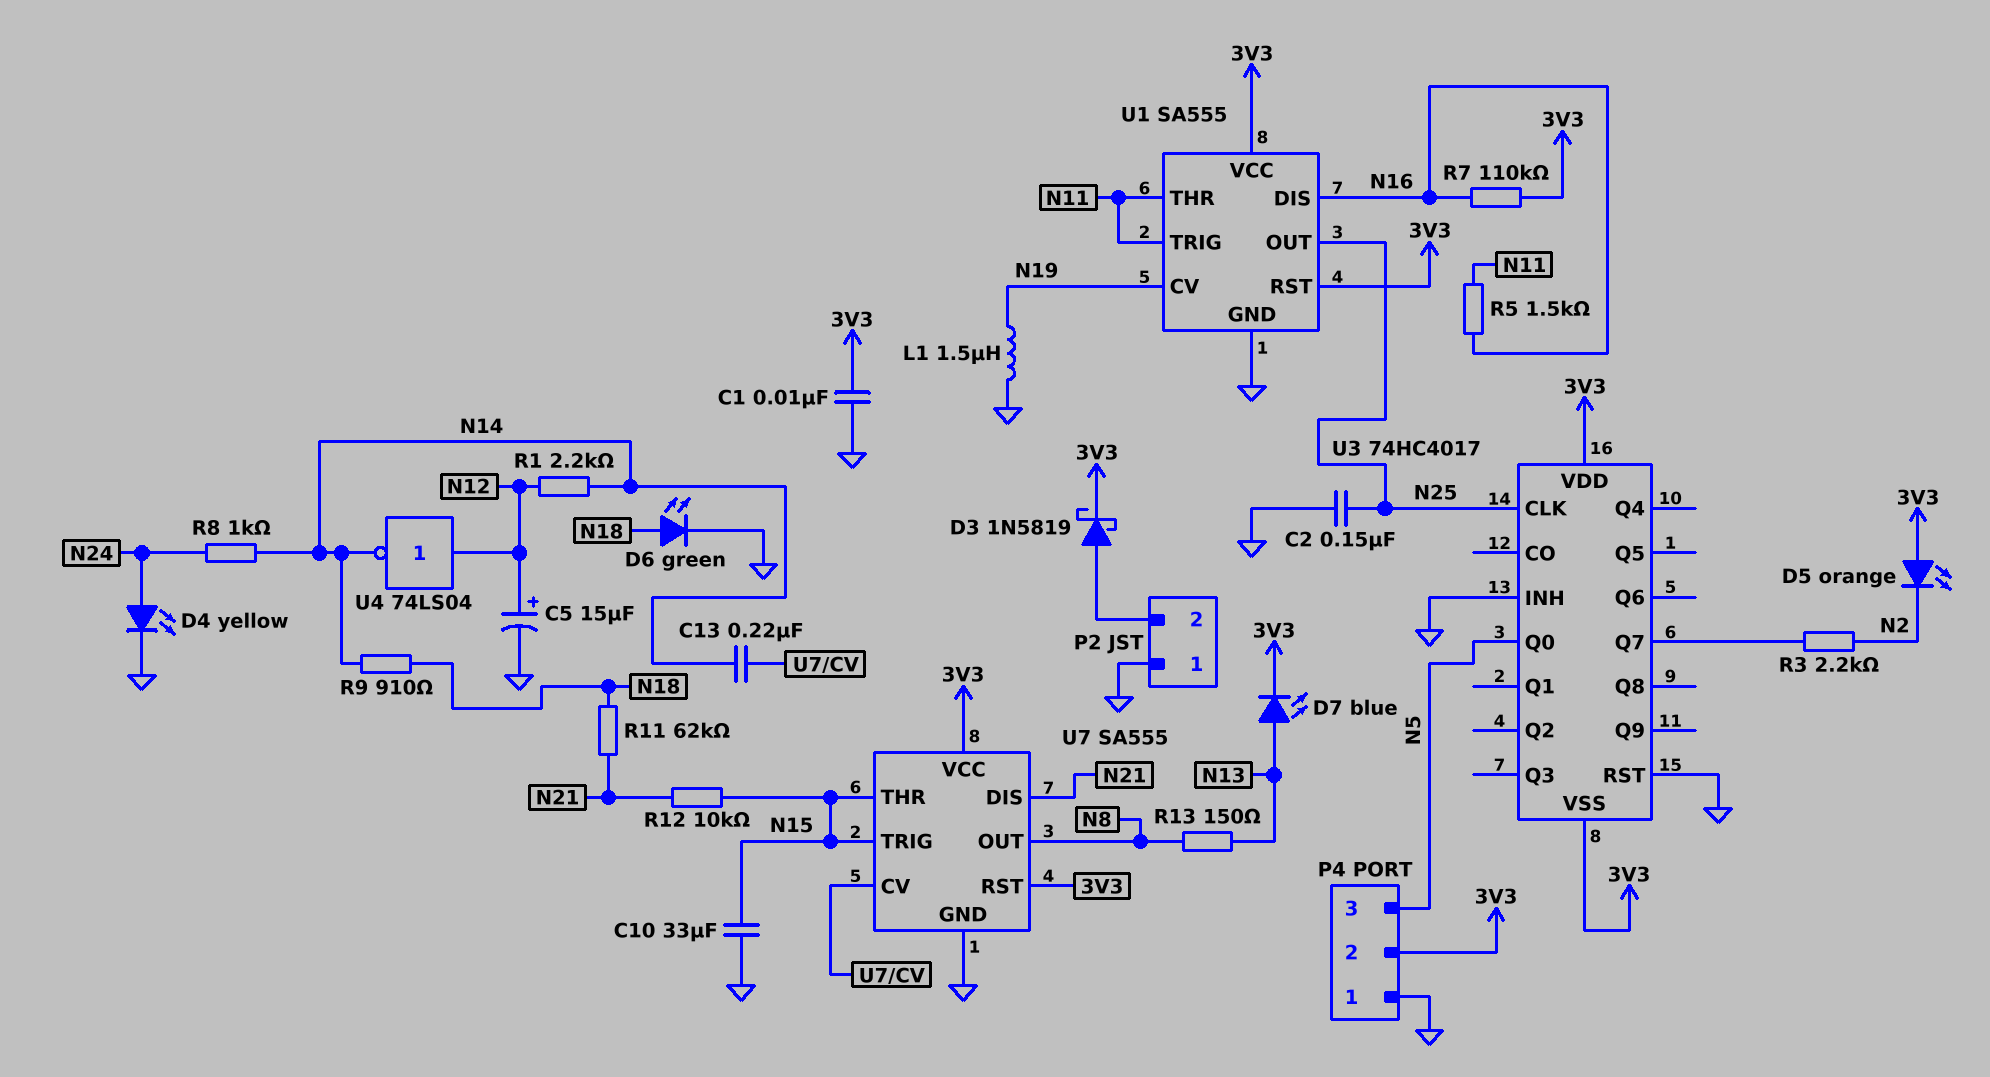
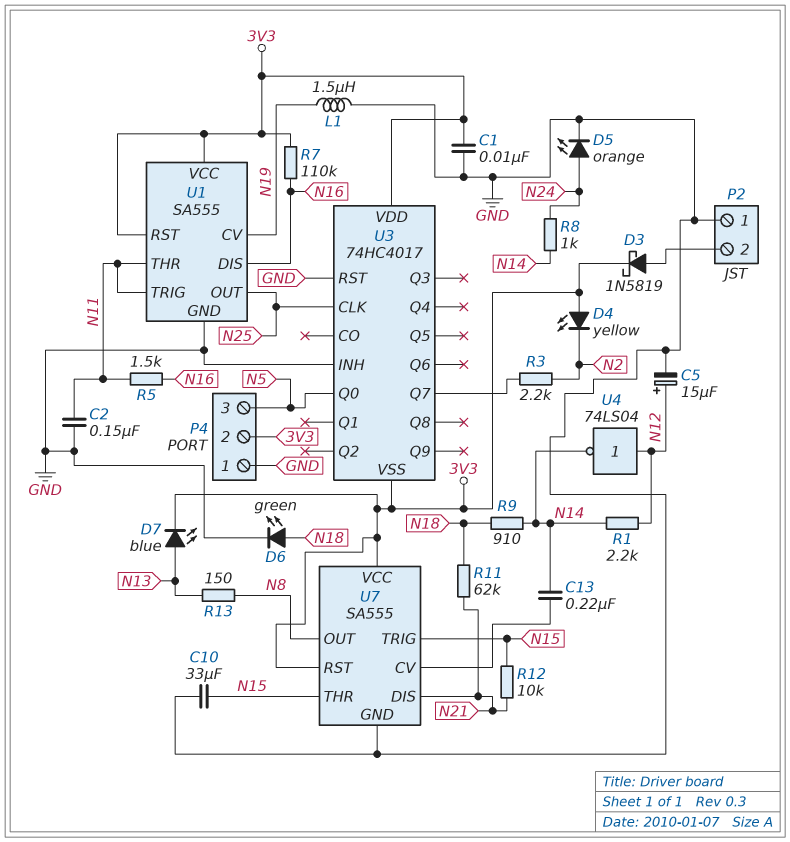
C2: 150nF (GND, N25) -> 150nF (GND, N11)
D4: LED yellow (A N24, K GND) -> LED yellow (A 3V3, K N2)
D5: LED orange (A 3V3, K N2) -> LED orange (A N24, K GND)

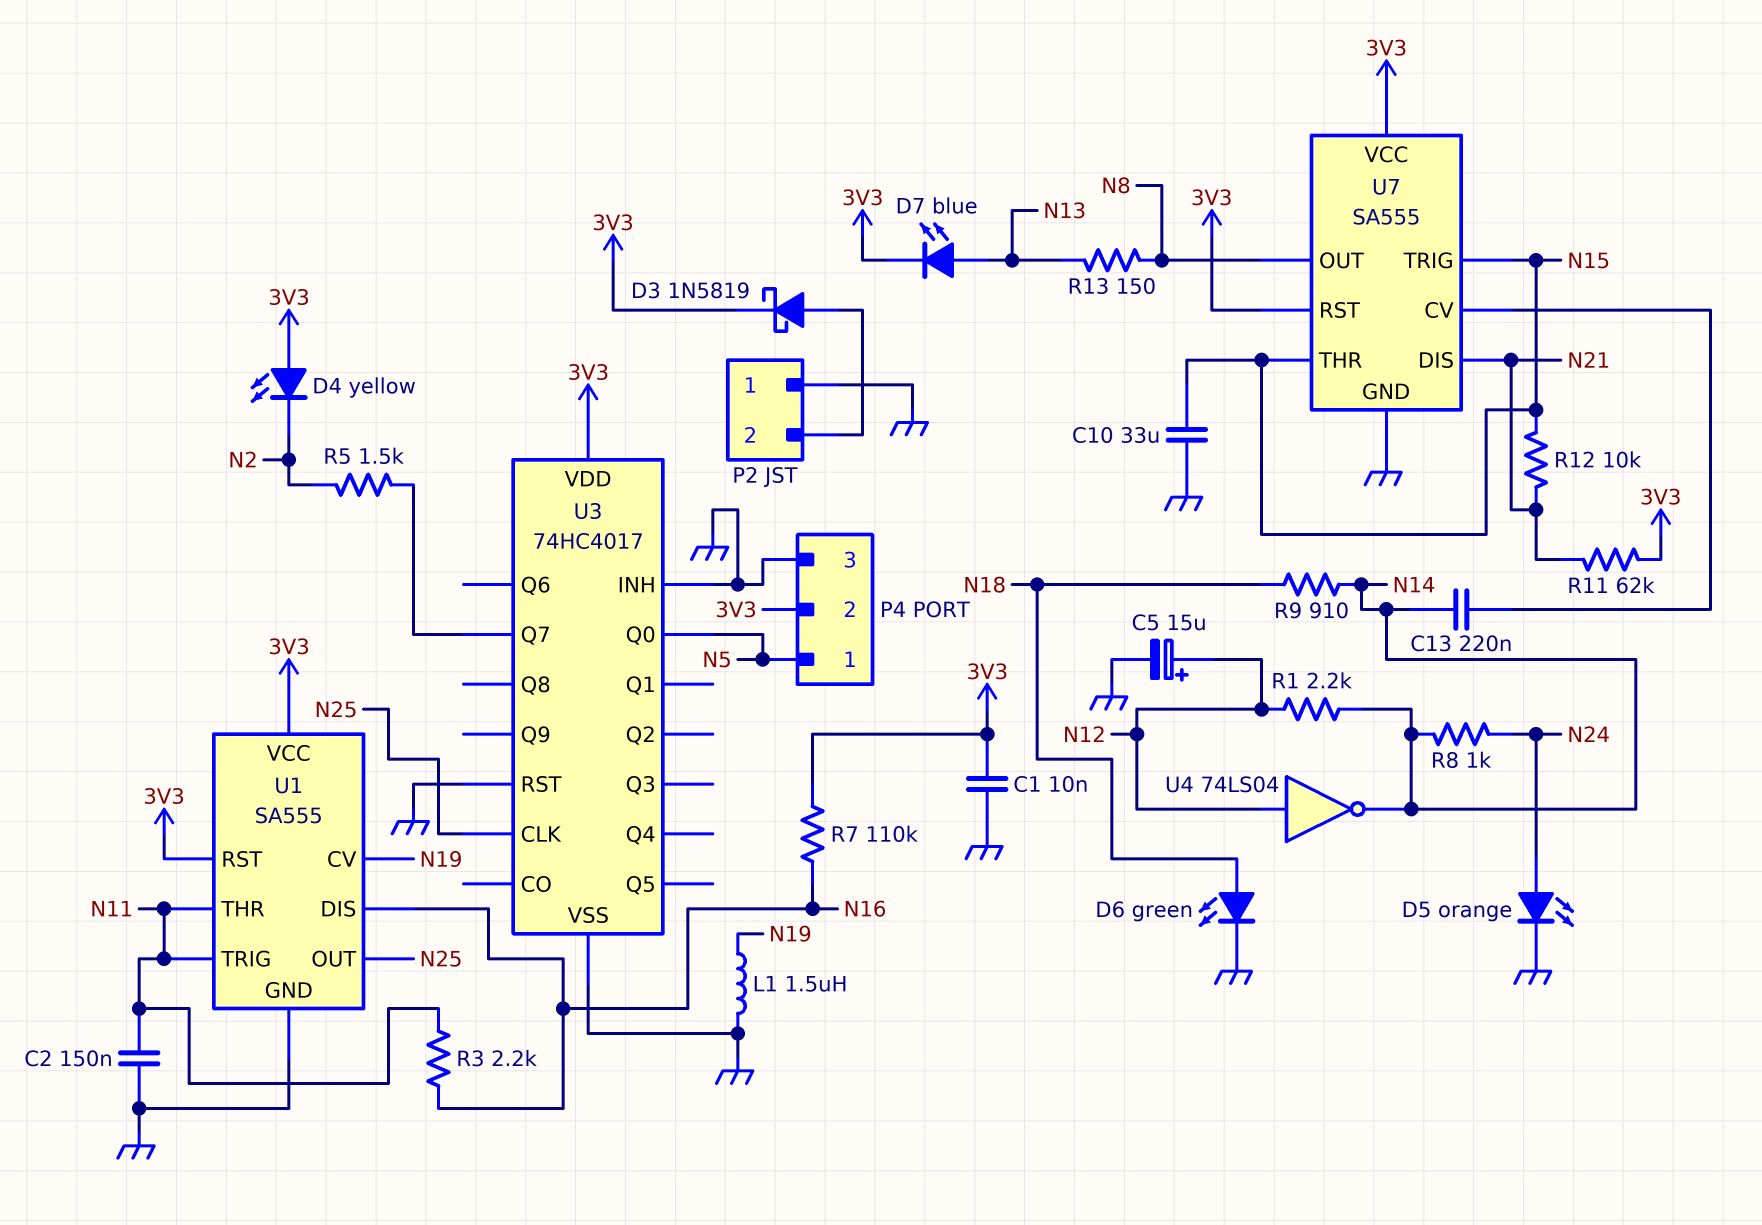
P4 pin 1: GND -> N5
P4 pin 3: N5 -> GND
R3: 2.2k (N2, U3/Q7) -> 2.2k (N11, N16)
R5: 1.5k (N11, N16) -> 1.5k (N2, U3/Q7)
R11: 62k (N18, N21) -> 62k (3V3, N21)
U3 pin VSS: 3V3 -> GND

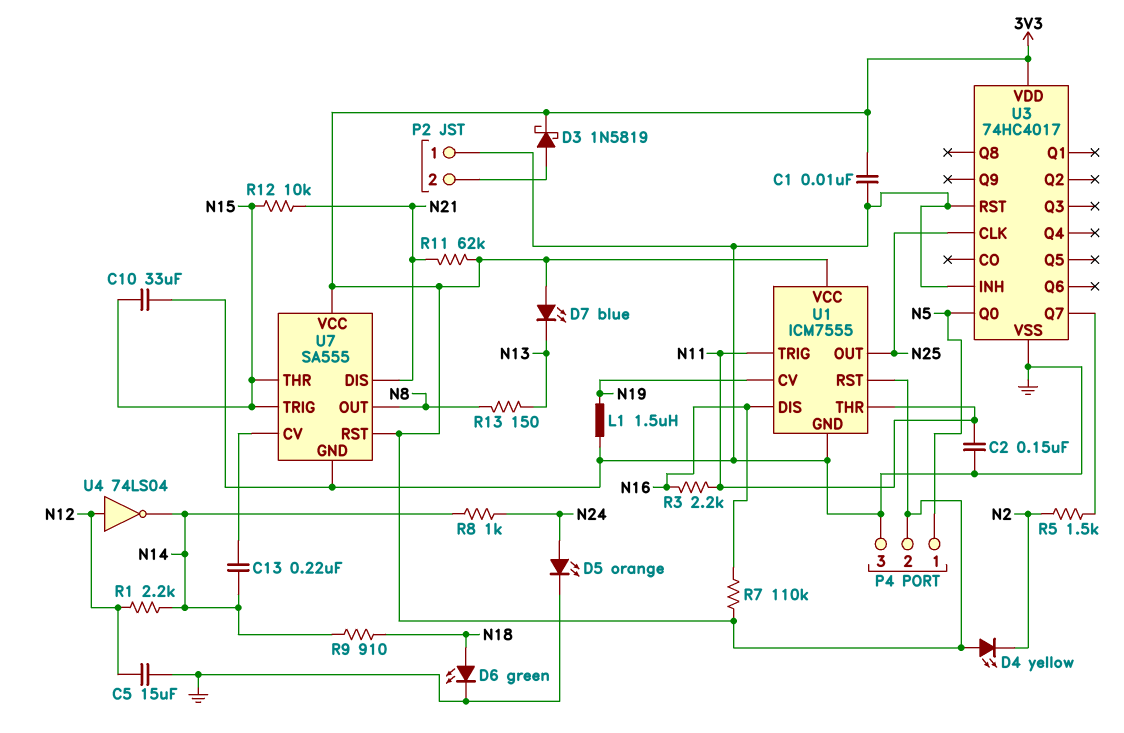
C5: 15uF (plus N12, minus GND) -> 15uF (GND, N12)
D7: LED blue (A N13, K 3V3) -> LED blue (A 3V3, K N13)
U1: SA555 -> ICM7555

